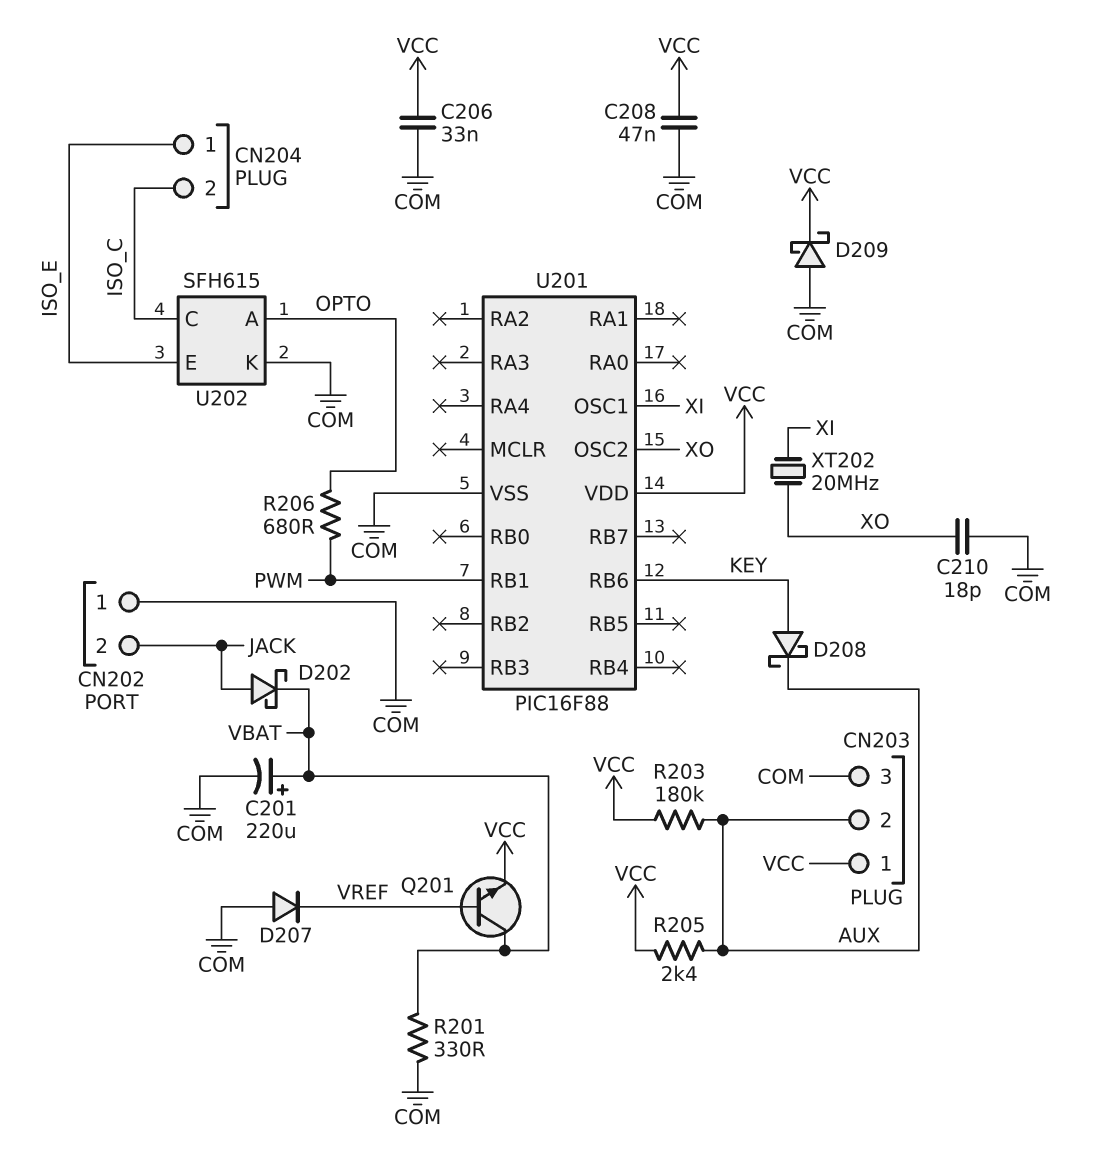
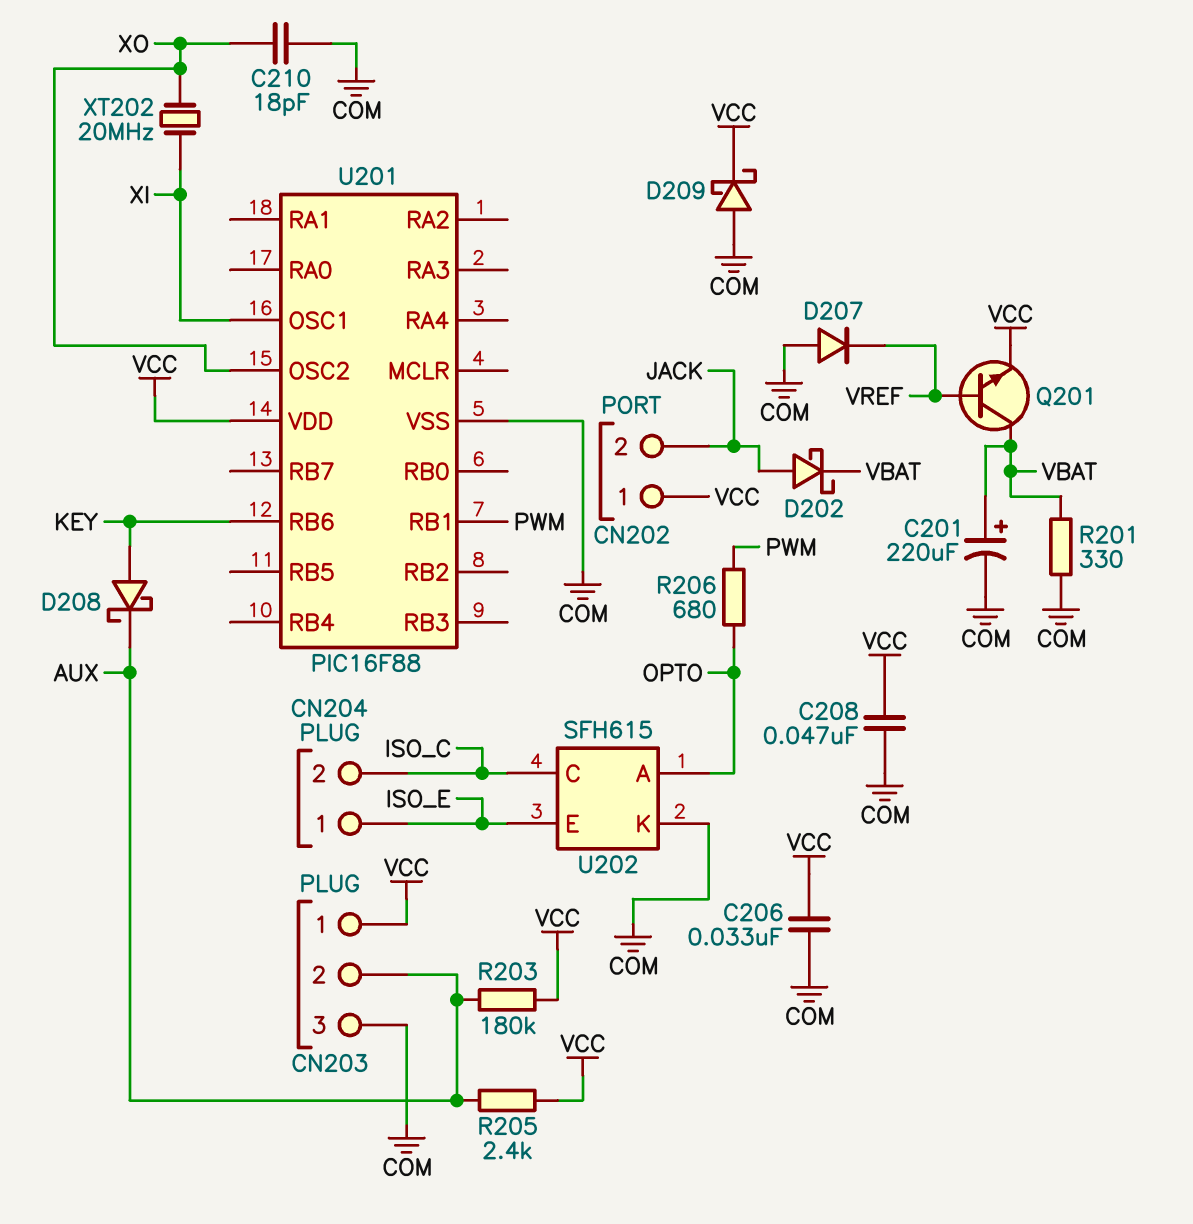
CN202 pin 1: COM -> VCC

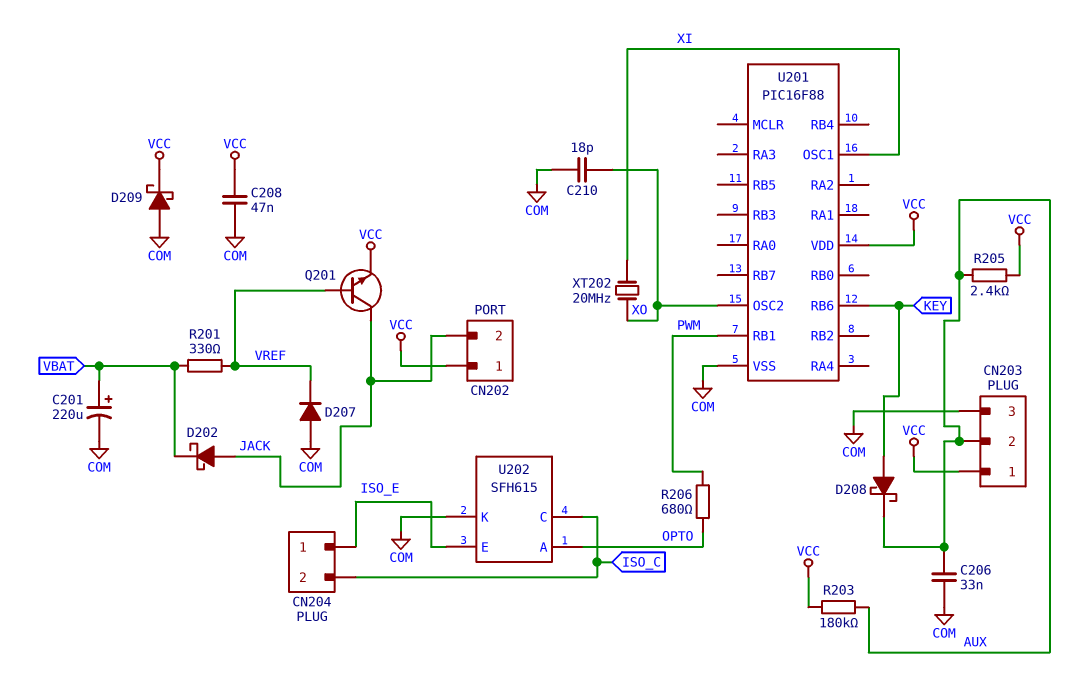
C206: 33nF (COM, VCC) -> 33nF (AUX, COM)
Q201: NPN (B VREF, C VBAT, E VCC) -> NPN (B VREF, C JACK, E VCC)
R201: 330 (COM, VBAT) -> 330 (VBAT, VREF)

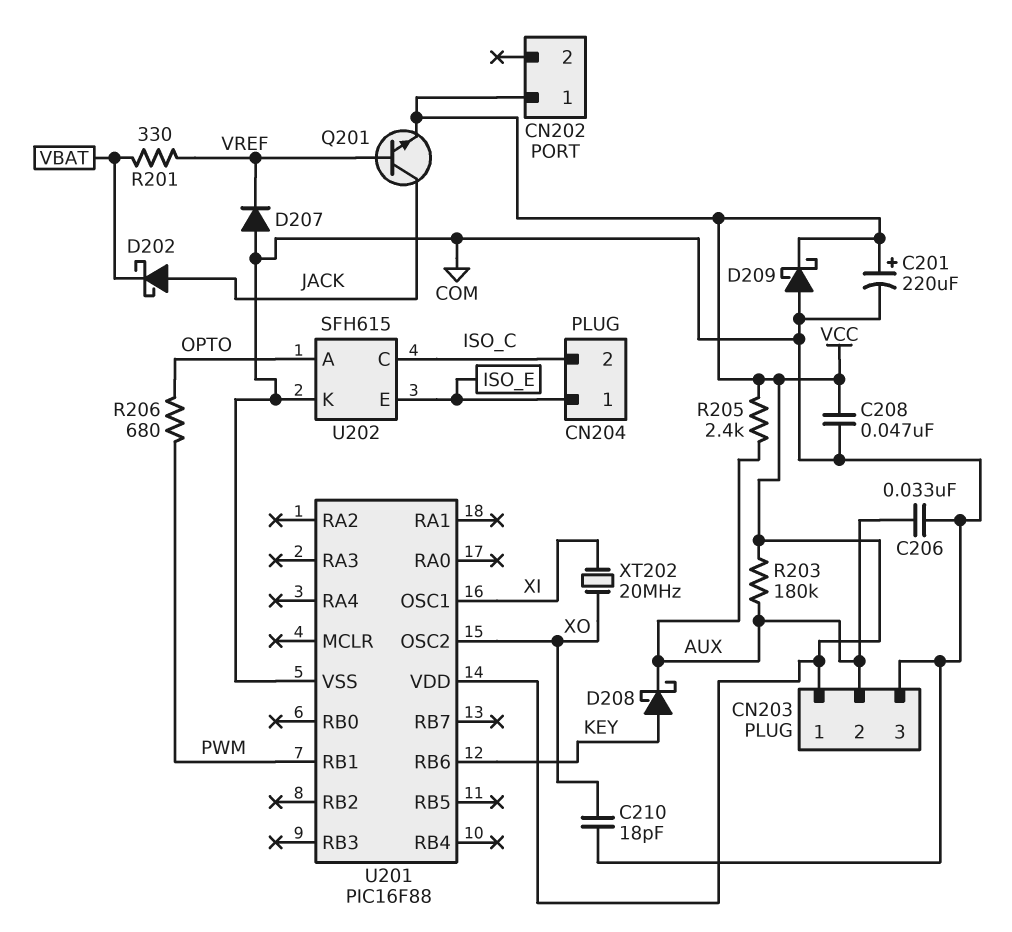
C201: 220uF (plus VBAT, minus COM) -> 220uF (plus VCC, minus COM)
CN202 pin 2: JACK -> none

